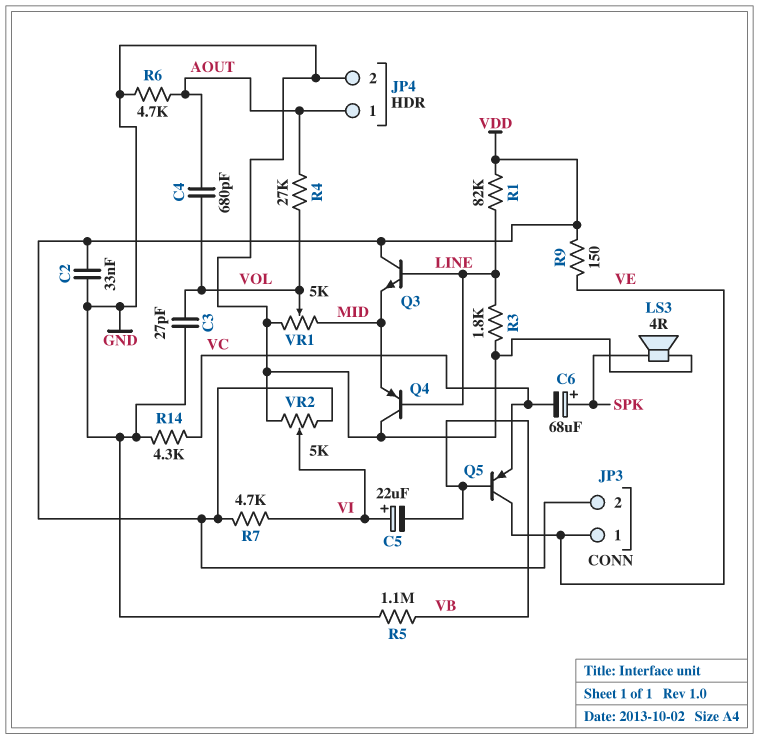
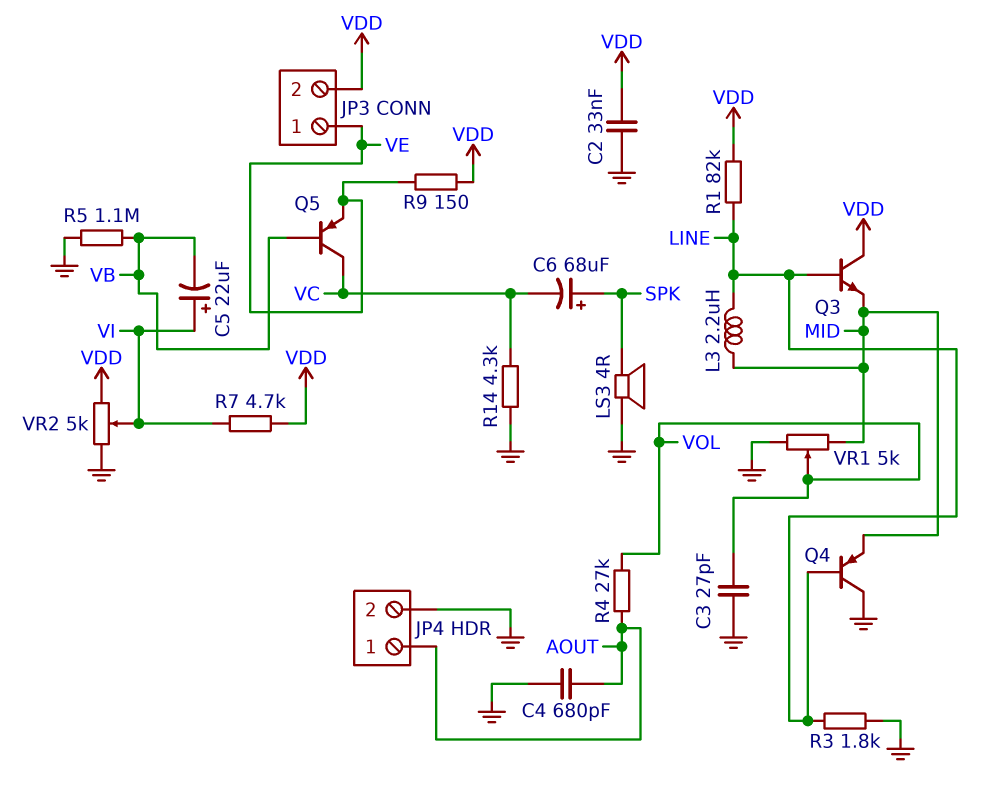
C4: 680pF (AOUT, VOL) -> 680pF (AOUT, GND)
L3: none -> 2.2uH (LINE, MID)
Q5: PNP (B VB, C VE, E VC) -> PNP (B VB, C VC, E VE)
R6: 4.7k (AOUT, GND) -> none

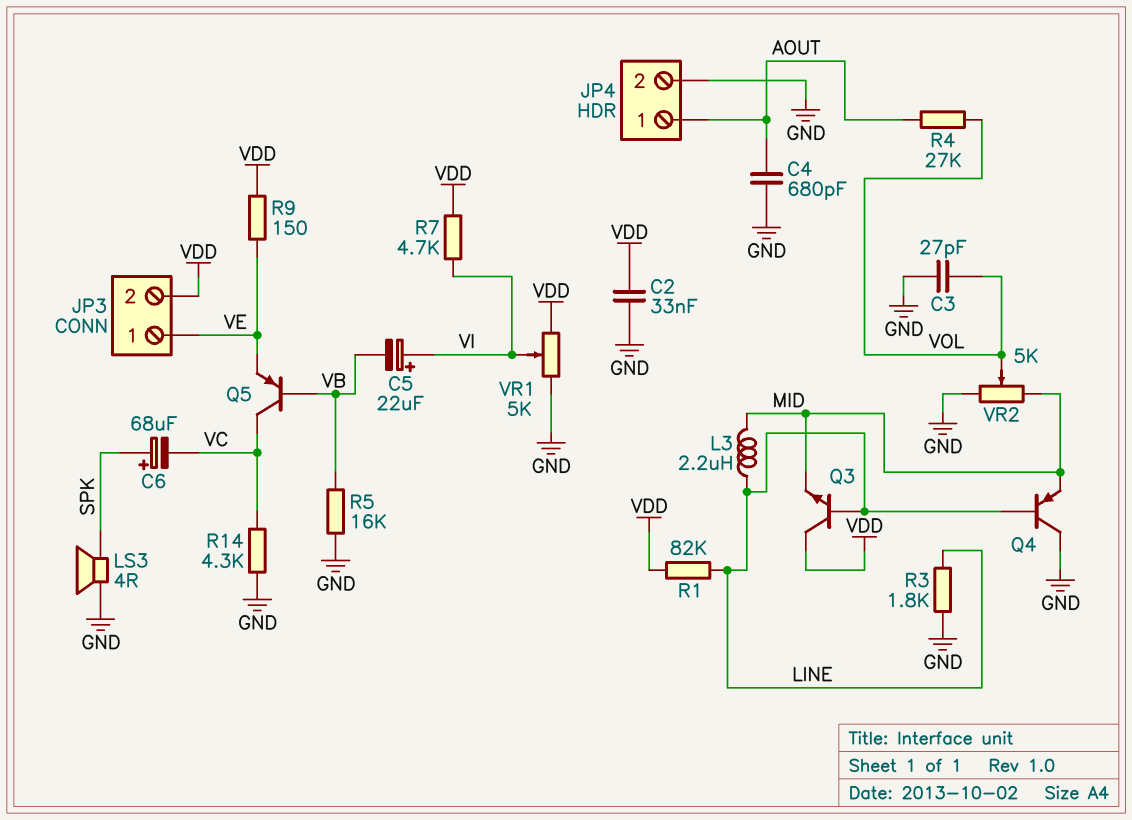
R5: 1.1M (GND, VB) -> 16k (GND, VB)
VR1: 5k (GND, MID, wiper VOL) -> 5k (GND, VDD, wiper VI)
VR2: 5k (GND, VDD, wiper VI) -> 5k (GND, MID, wiper VOL)

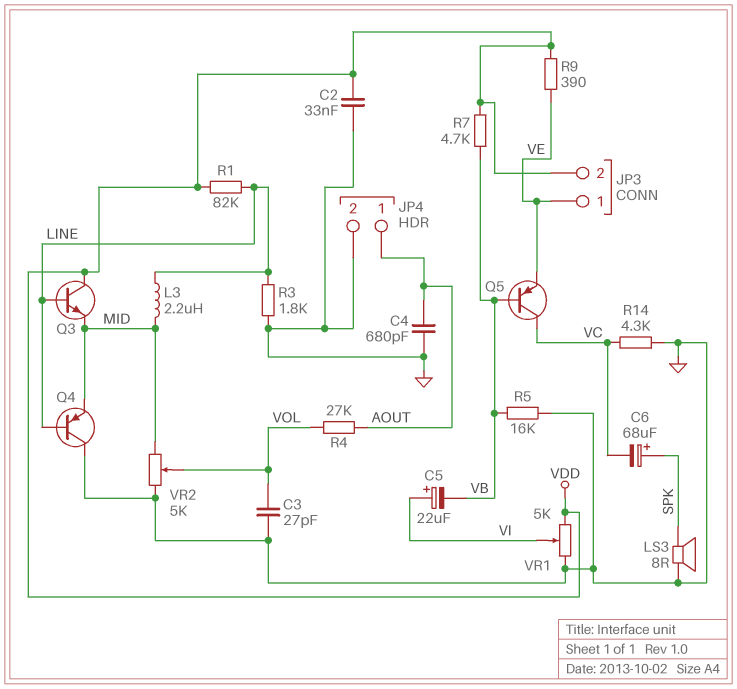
LS3: speaker 4R (GND, SPK) -> speaker 8R (GND, SPK)
R7: 4.7k (VDD, VI) -> 4.7k (VB, VDD)
R9: 150 (VDD, VE) -> 390 (VDD, VE)

